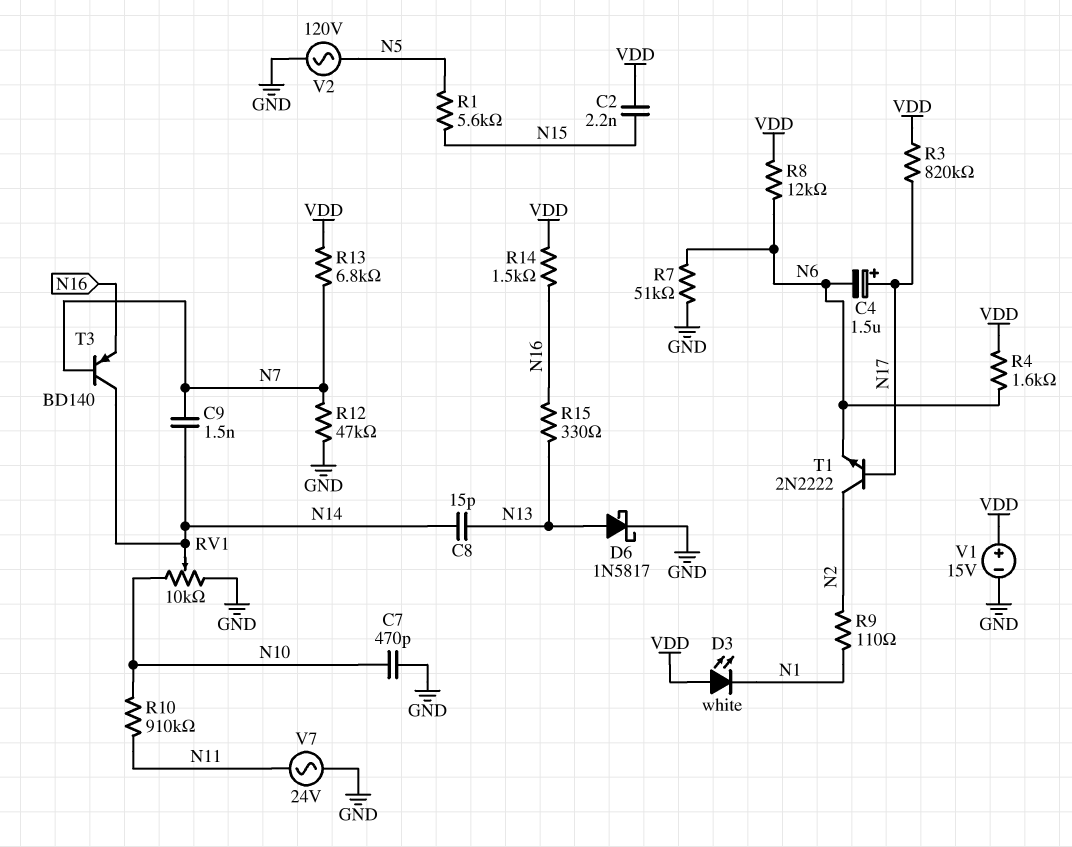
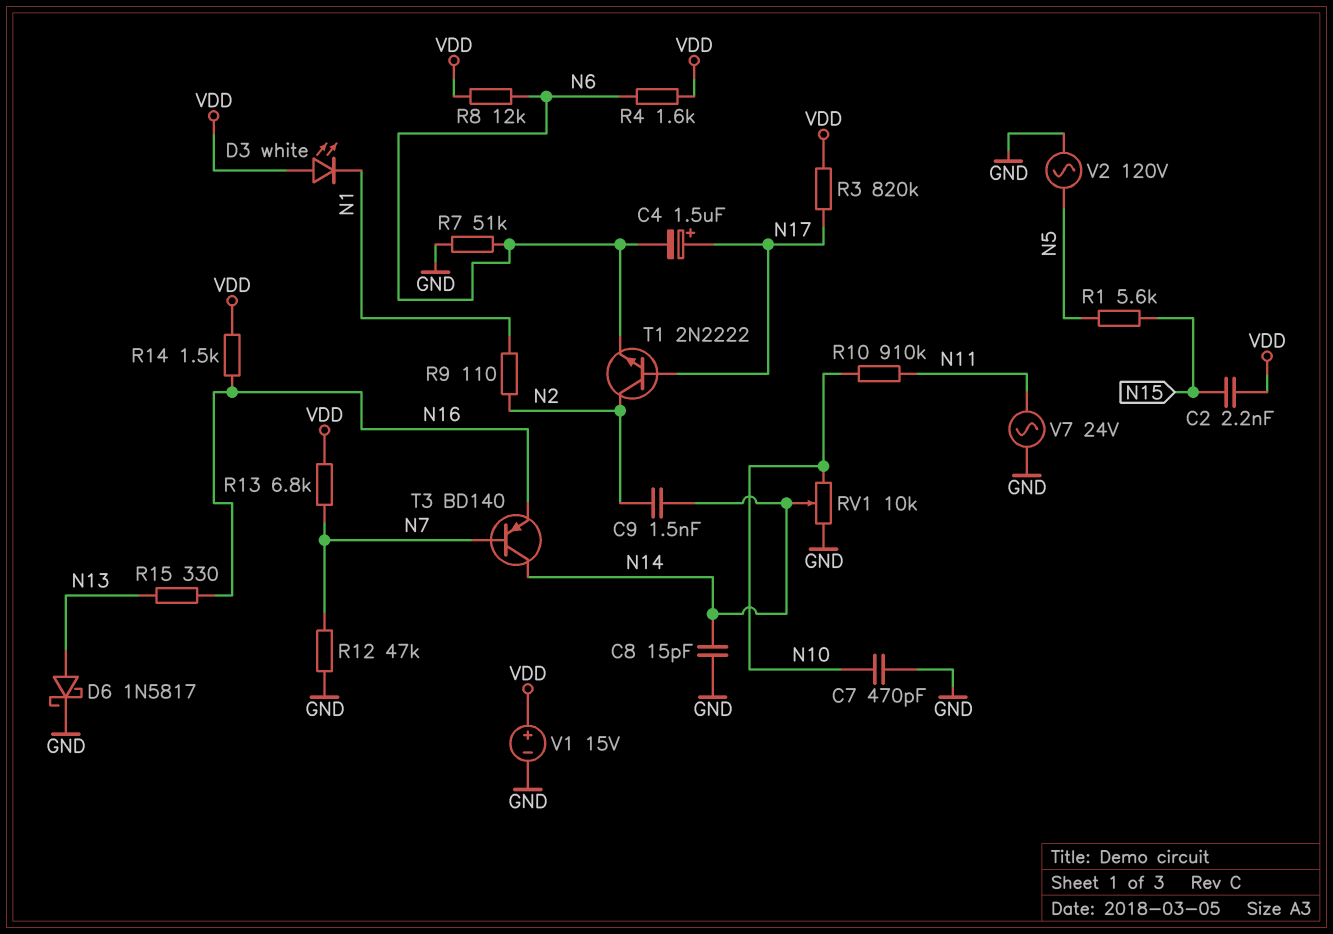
C8: 15pF (N13, N14) -> 15pF (GND, N14)
C9: 1.5nF (N7, N14) -> 1.5nF (N2, N14)

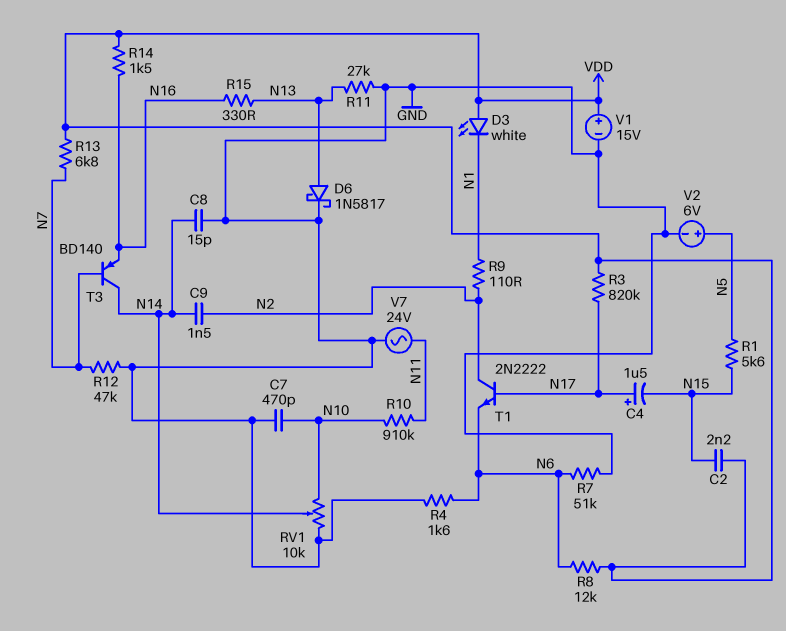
C4: 1.5uF (plus N17, minus N6) -> 1.5uF (plus N17, minus N15)
R4: 1.6k (N6, VDD) -> 1.6k (GND, N6)
R11: none -> 27k (GND, N13)
V2: AC 120V (GND, N5) -> 6V (plus N5, minus GND)

